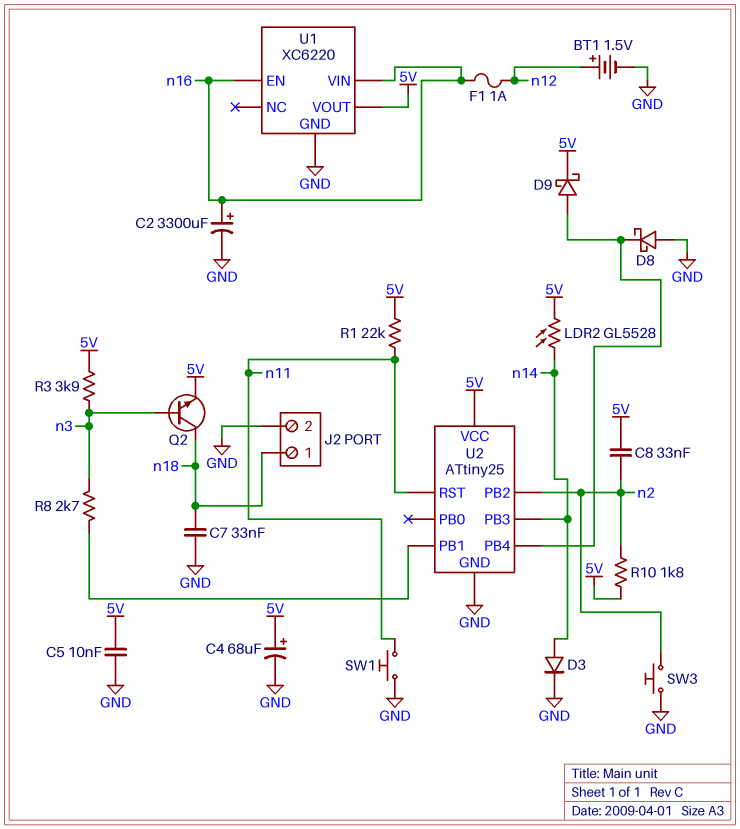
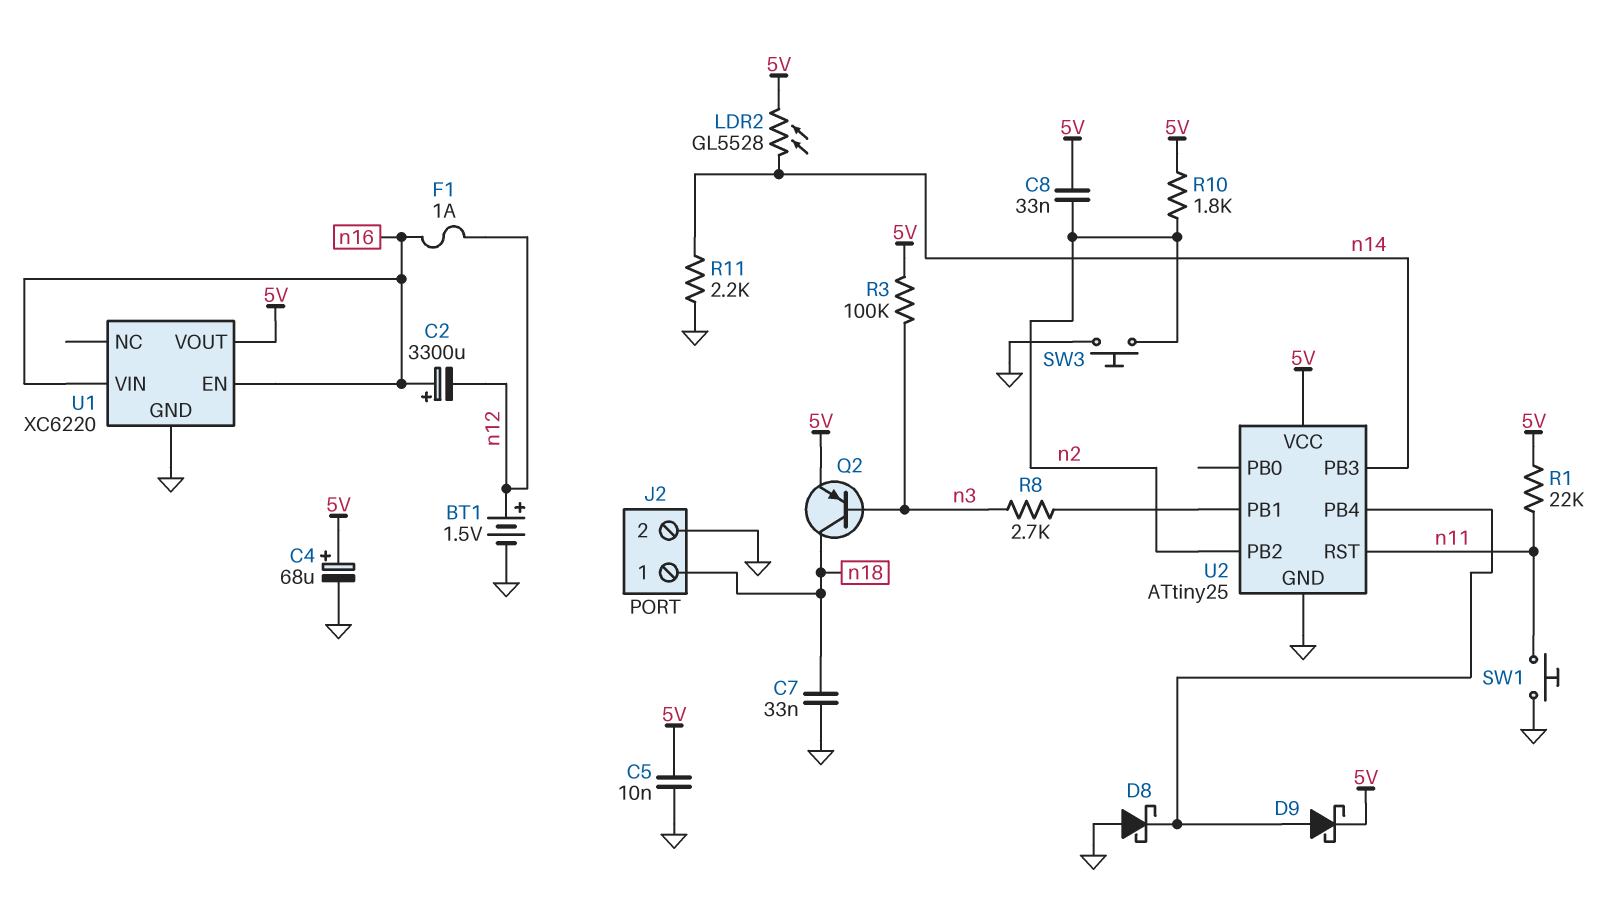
C2: 3300uF (plus n16, minus GND) -> 3300uF (plus n16, minus n12)
D3: diode (A n14, K GND) -> none
Q2: NPN (B n3, C n18, E 5V) -> PNP (B n3, C n18, E 5V)
R3: 3.9k (5V, n3) -> 100k (5V, n3)
R11: none -> 2.2k (GND, n14)

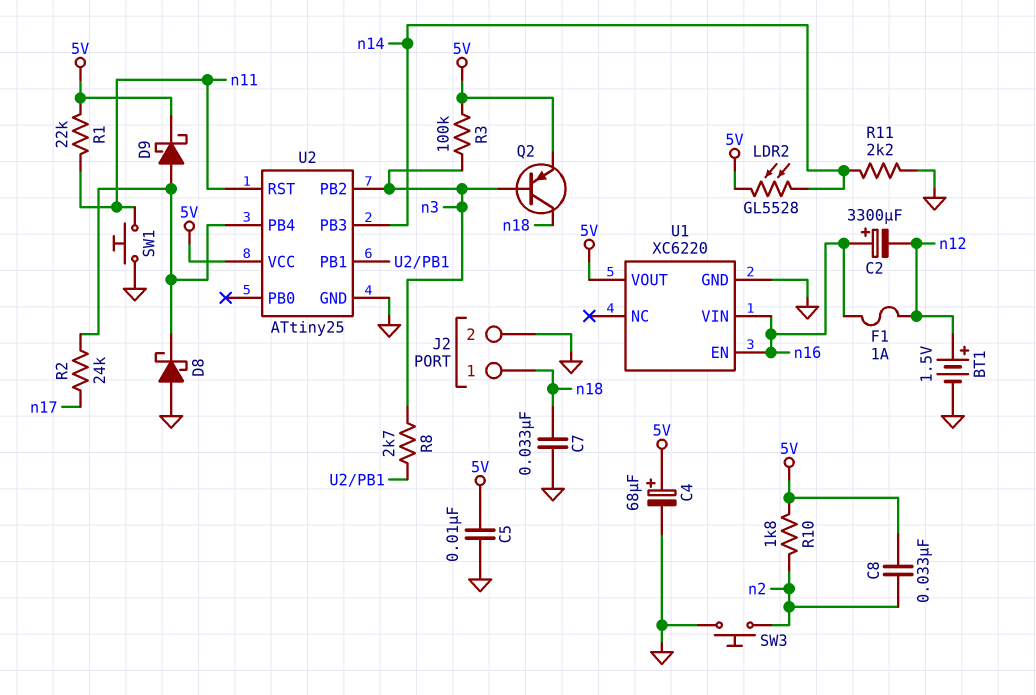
R2: none -> 24k (U2/PB4, n17)
U2 pin PB2: n2 -> n3

